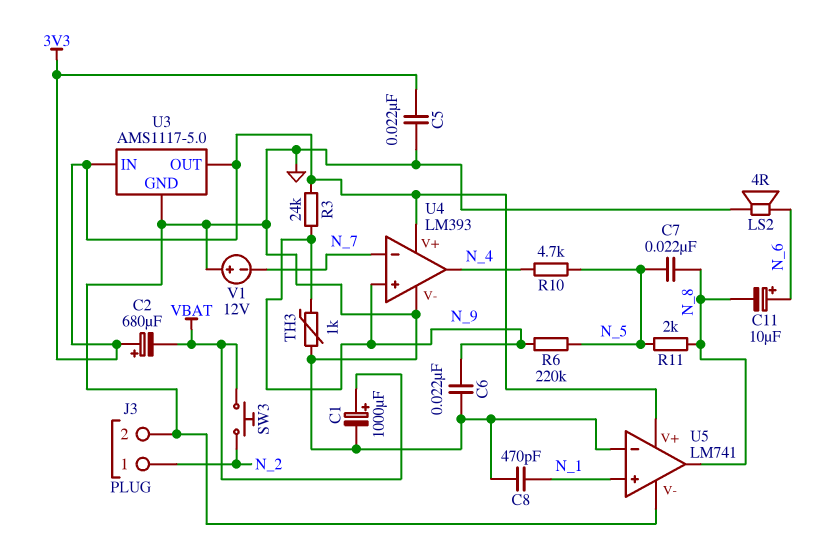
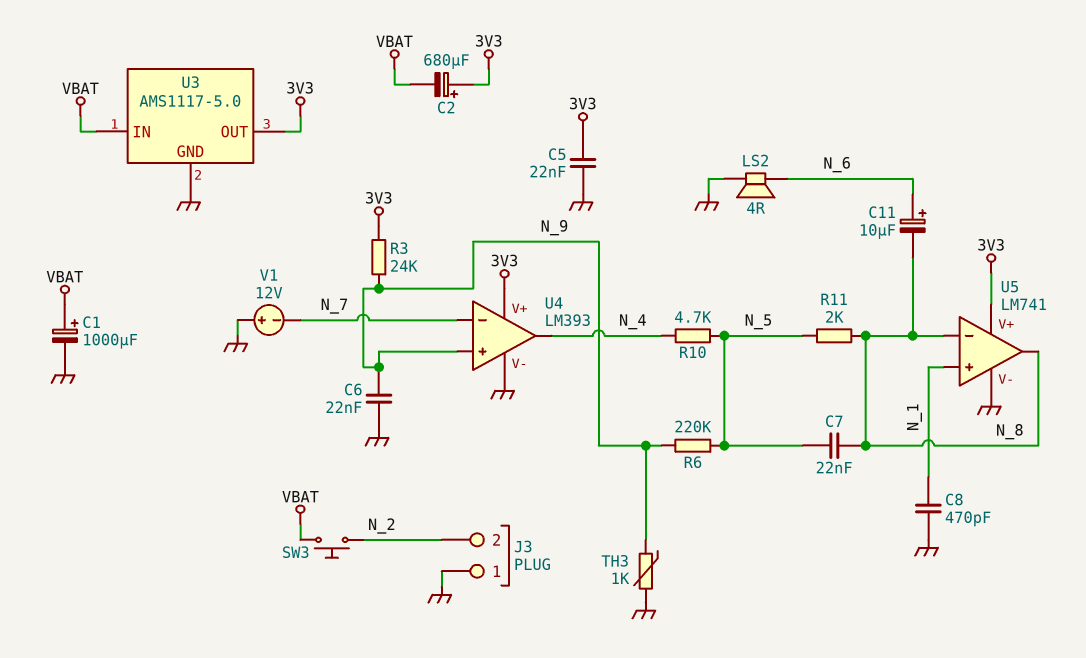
J3 pin 1: N_2 -> GND
J3 pin 2: GND -> N_2
U3 pin IN: 3V3 -> VBAT
U5 pin in-: GND -> N_8

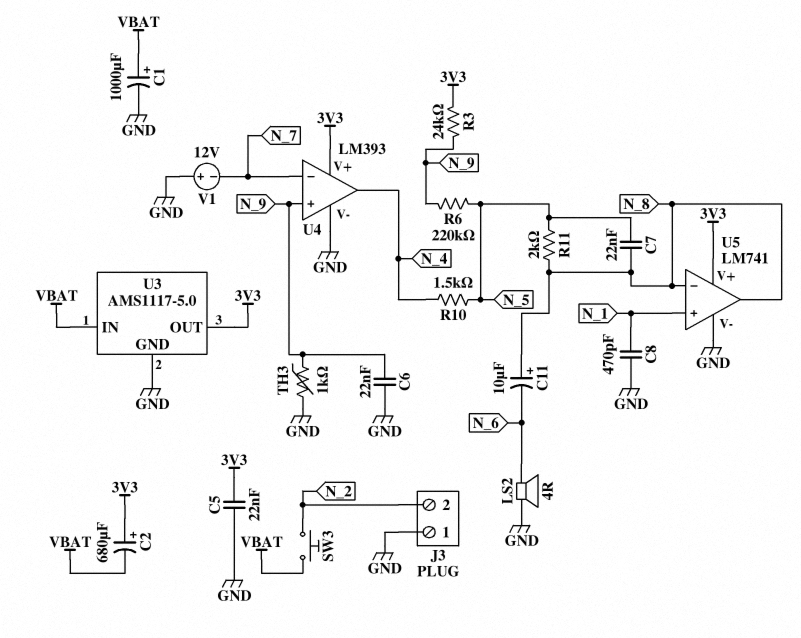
C11: 10uF (plus N_6, minus N_8) -> 10uF (plus N_8, minus N_6)
R10: 4.7k (N_4, N_5) -> 1.5k (N_4, N_5)

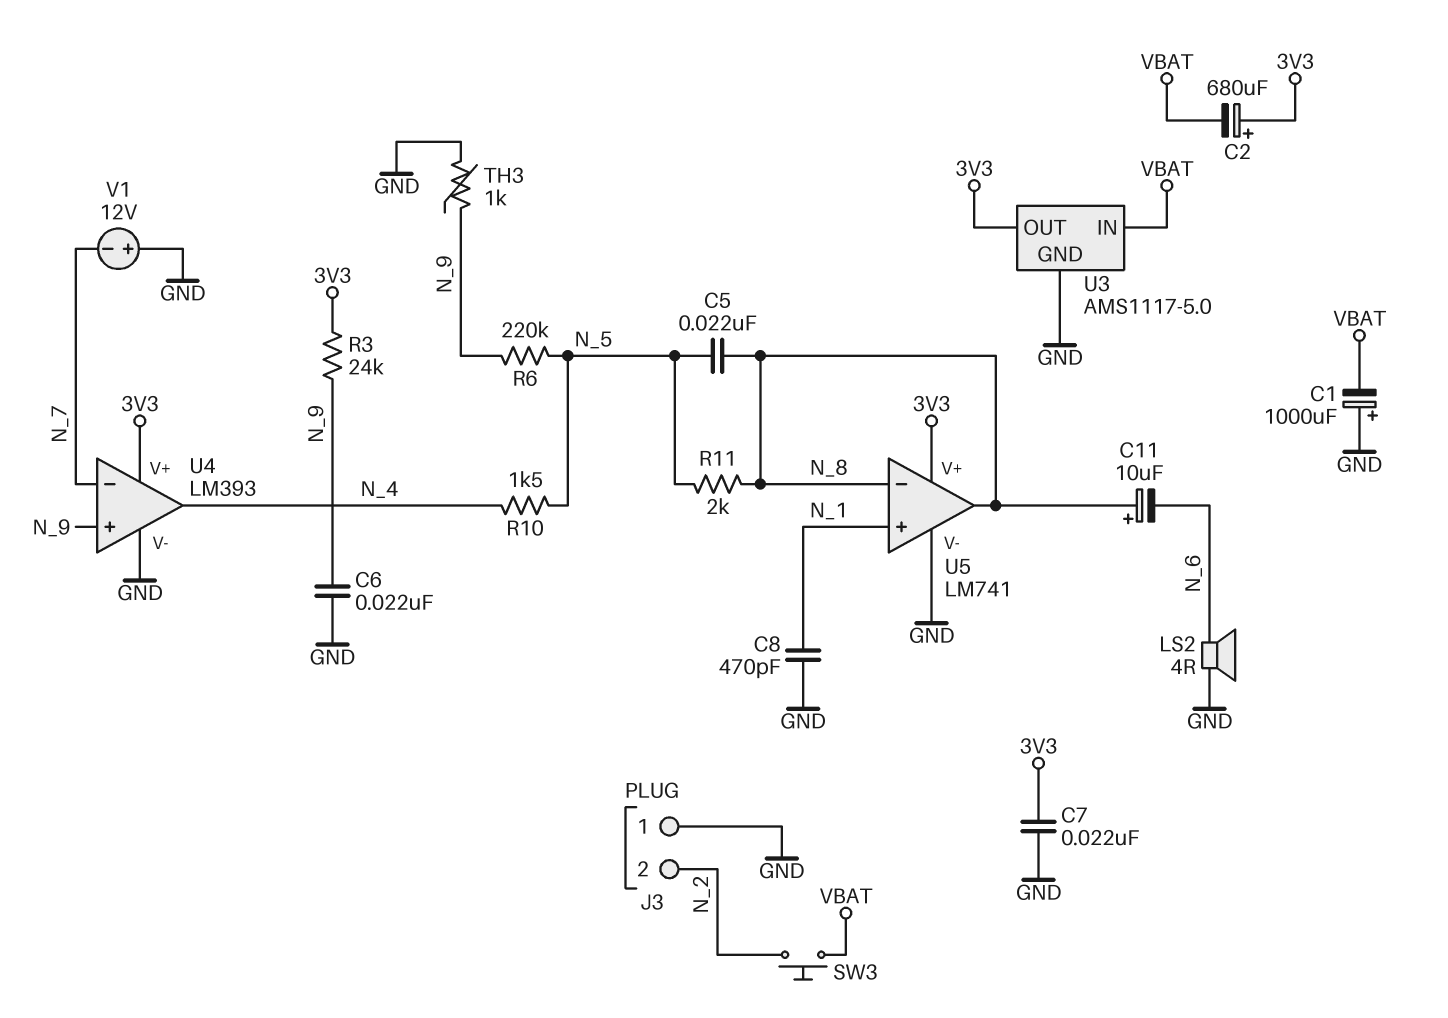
C1: 1000uF (plus VBAT, minus GND) -> 1000uF (plus GND, minus VBAT)
C5: 22nF (3V3, GND) -> 22nF (N_5, N_8)
C7: 22nF (N_5, N_8) -> 22nF (3V3, GND)

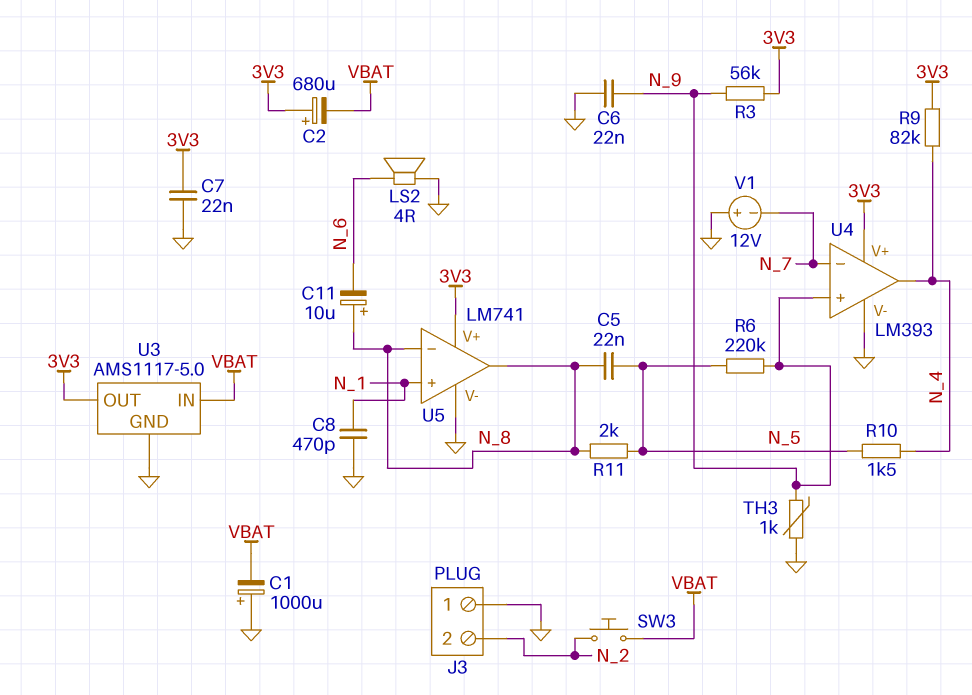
R3: 24k (3V3, N_9) -> 56k (3V3, N_9)
R9: none -> 82k (3V3, N_4)

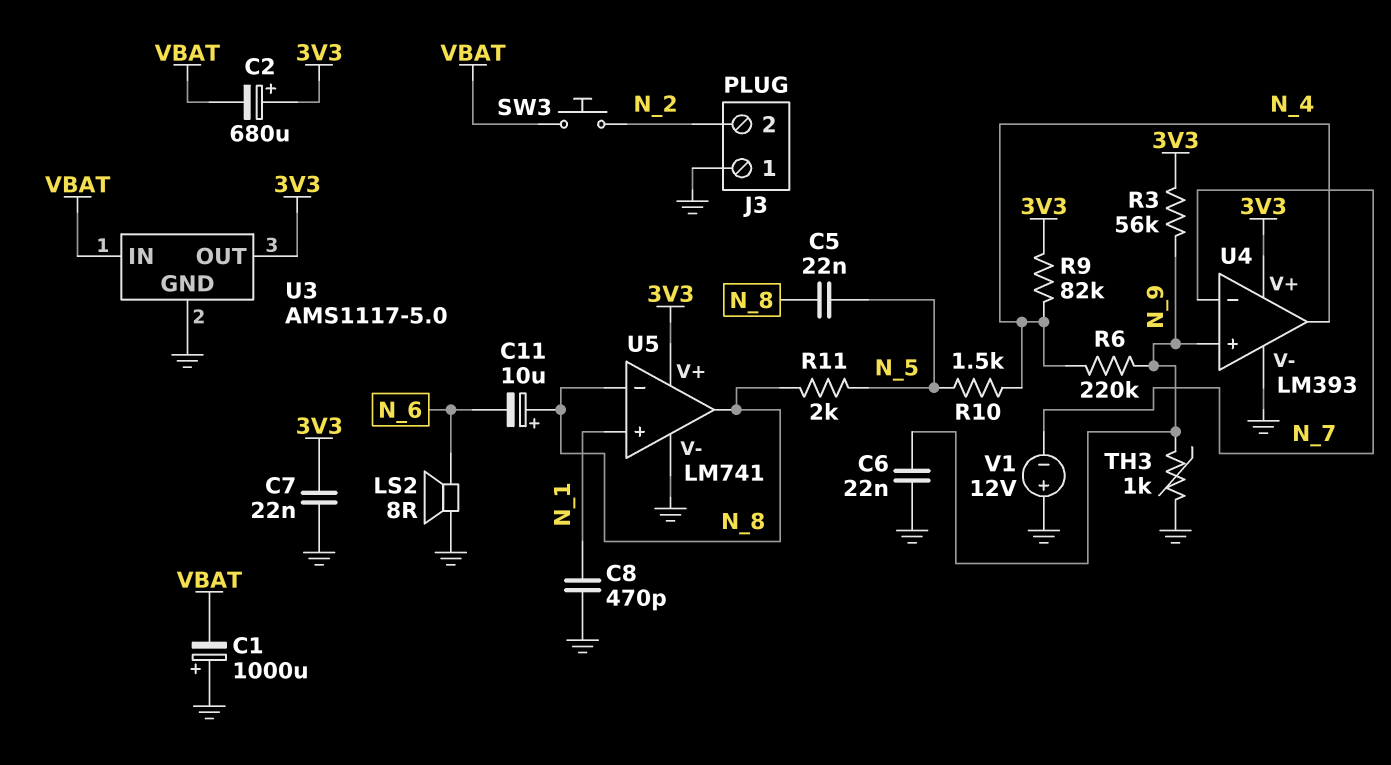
LS2: speaker 4R (GND, N_6) -> speaker 8R (GND, N_6)
R6: 220k (N_5, N_9) -> 220k (N_4, N_9)

